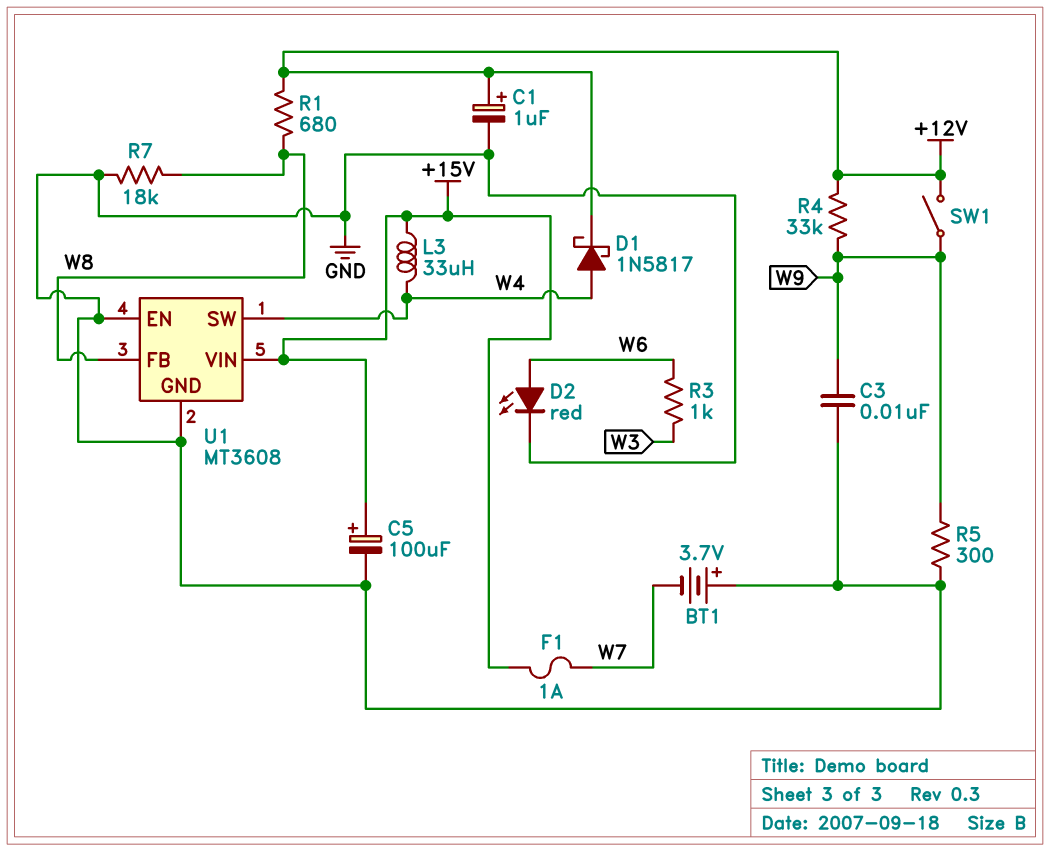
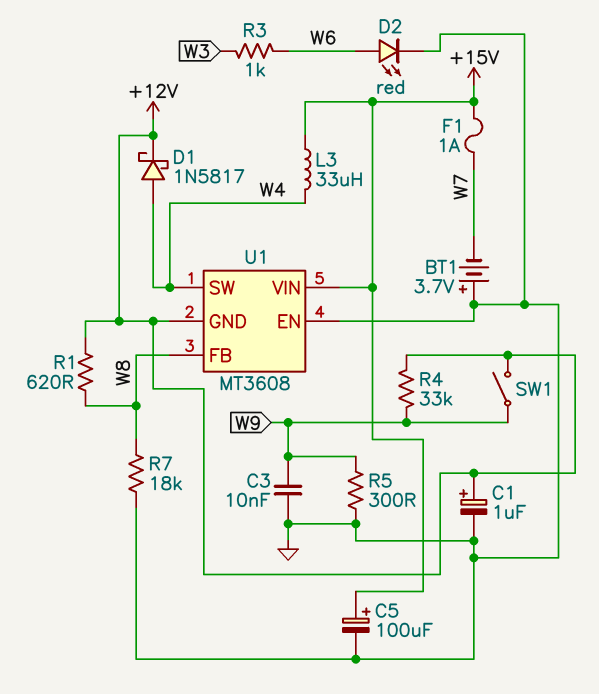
R1: 680 (+12V, W8) -> 620 (+12V, W8)
U1 pin GND: GND -> +12V

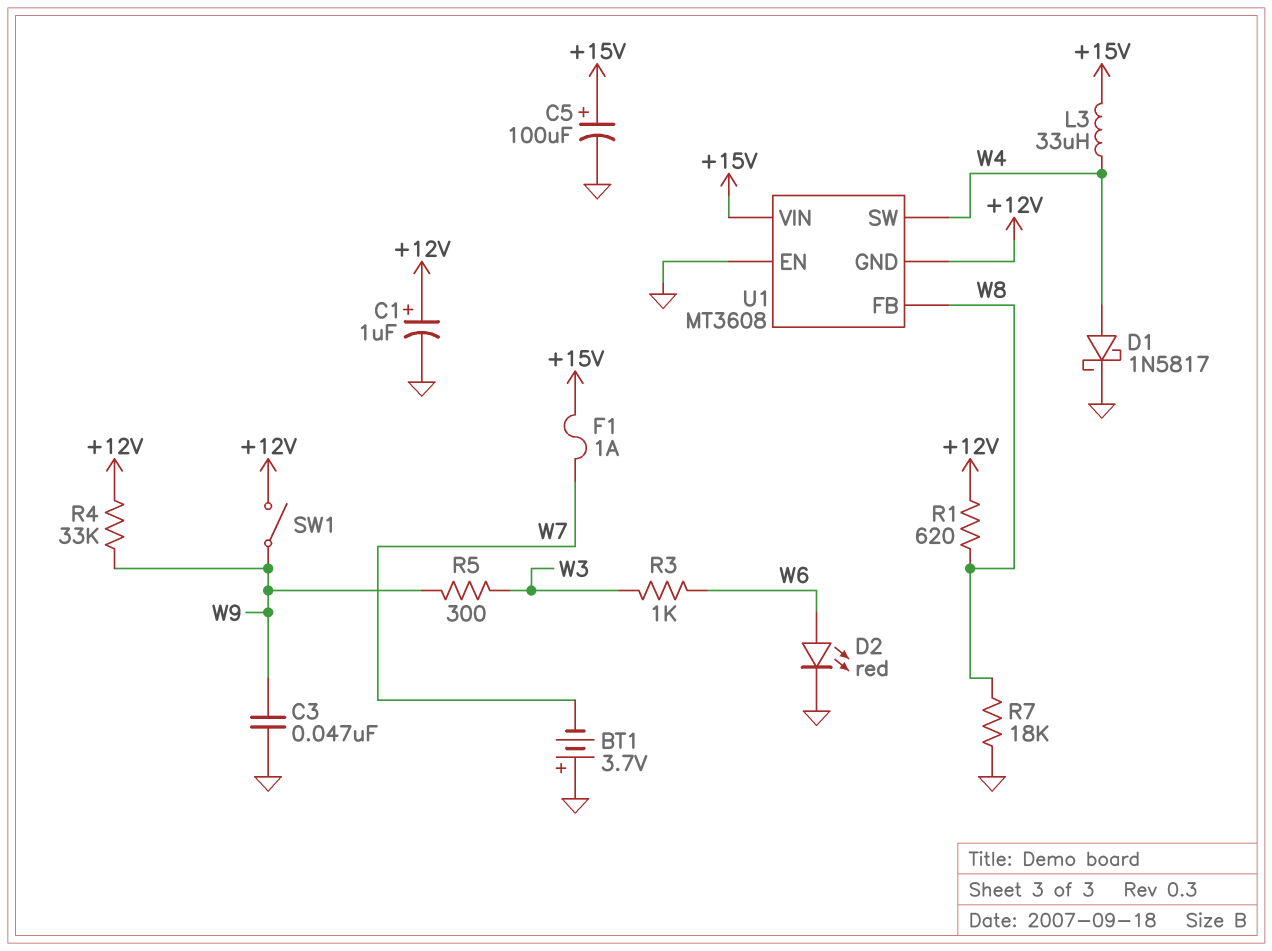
C3: 10nF (GND, W9) -> 47nF (GND, W9)
D1: schottky 1N5817 (A W4, K +12V) -> schottky 1N5817 (A W4, K GND)
R5: 300 (GND, W9) -> 300 (W3, W9)

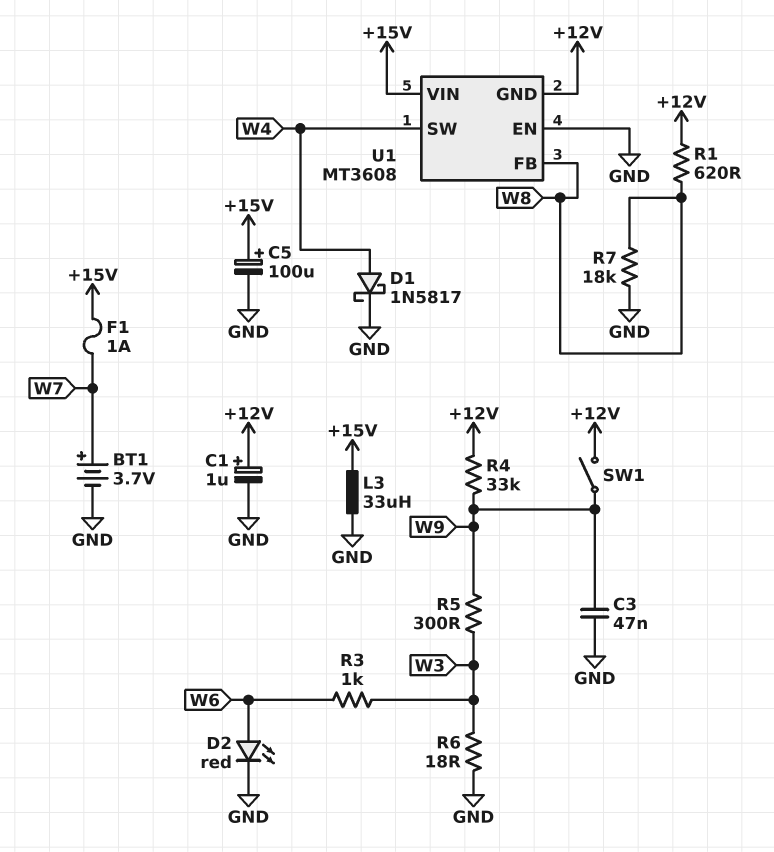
BT1: 3.7V (plus GND, minus W7) -> 3.7V (plus W7, minus GND)
L3: 33uH (+15V, W4) -> 33uH (+15V, GND)
R6: none -> 18 (GND, W3)

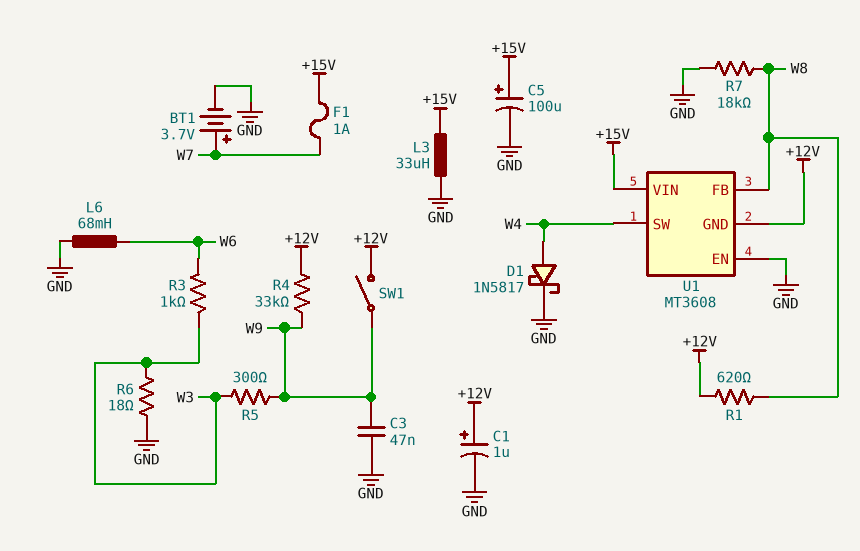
D2: LED red (A W6, K GND) -> none
L6: none -> 68mH (GND, W6)

